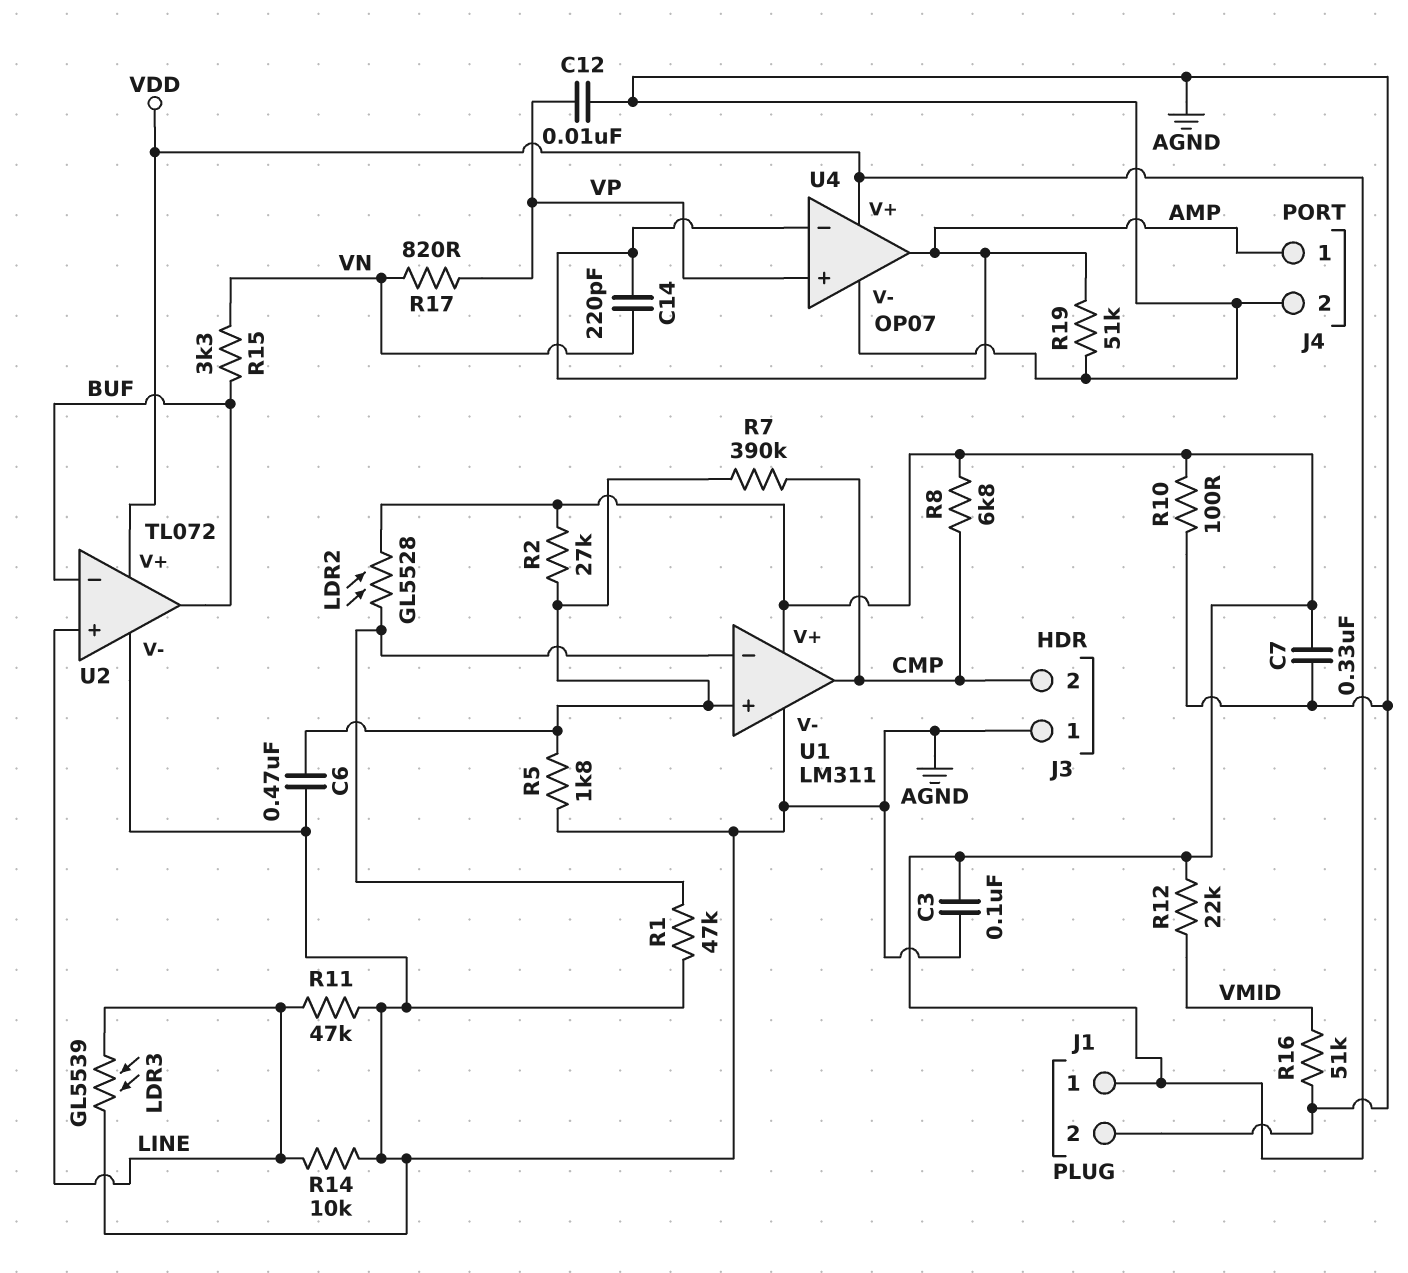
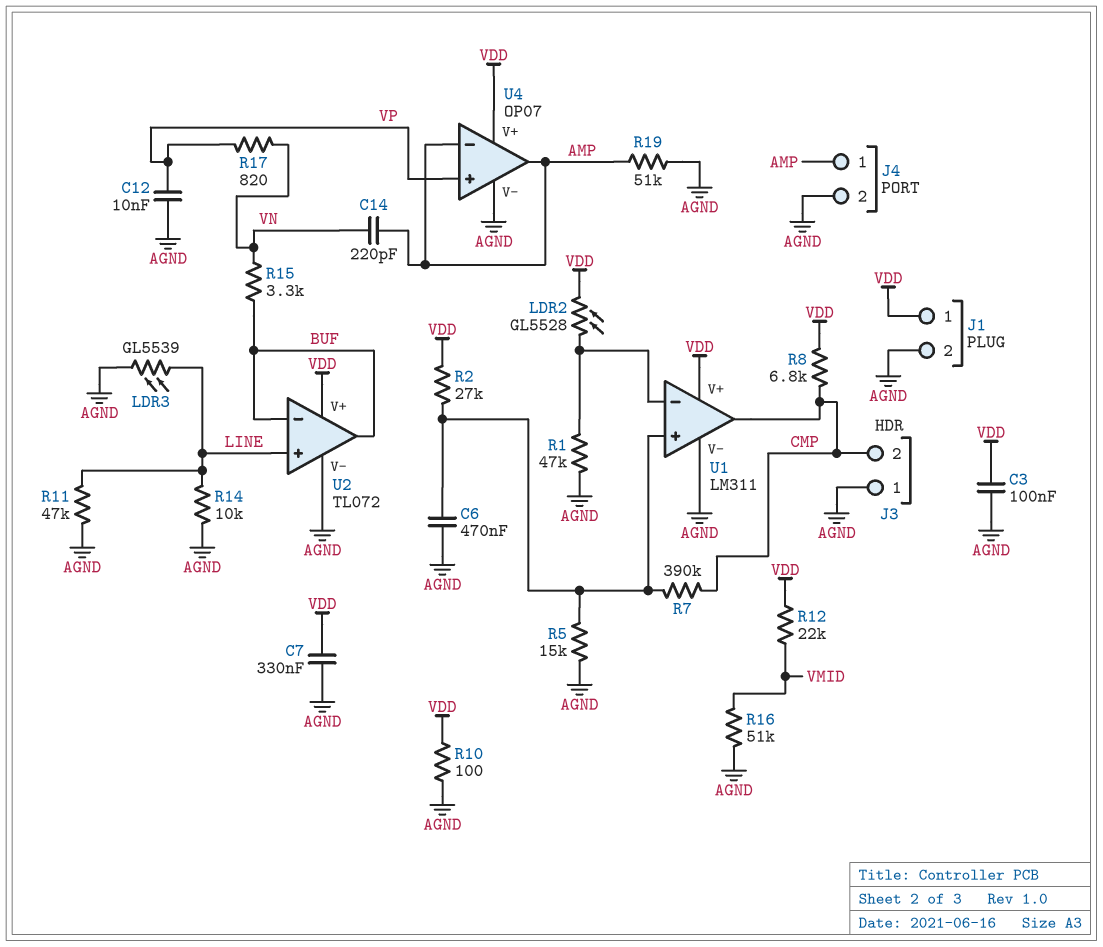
R5: 1.8k (AGND, U1/in+) -> 15k (AGND, U1/in+)

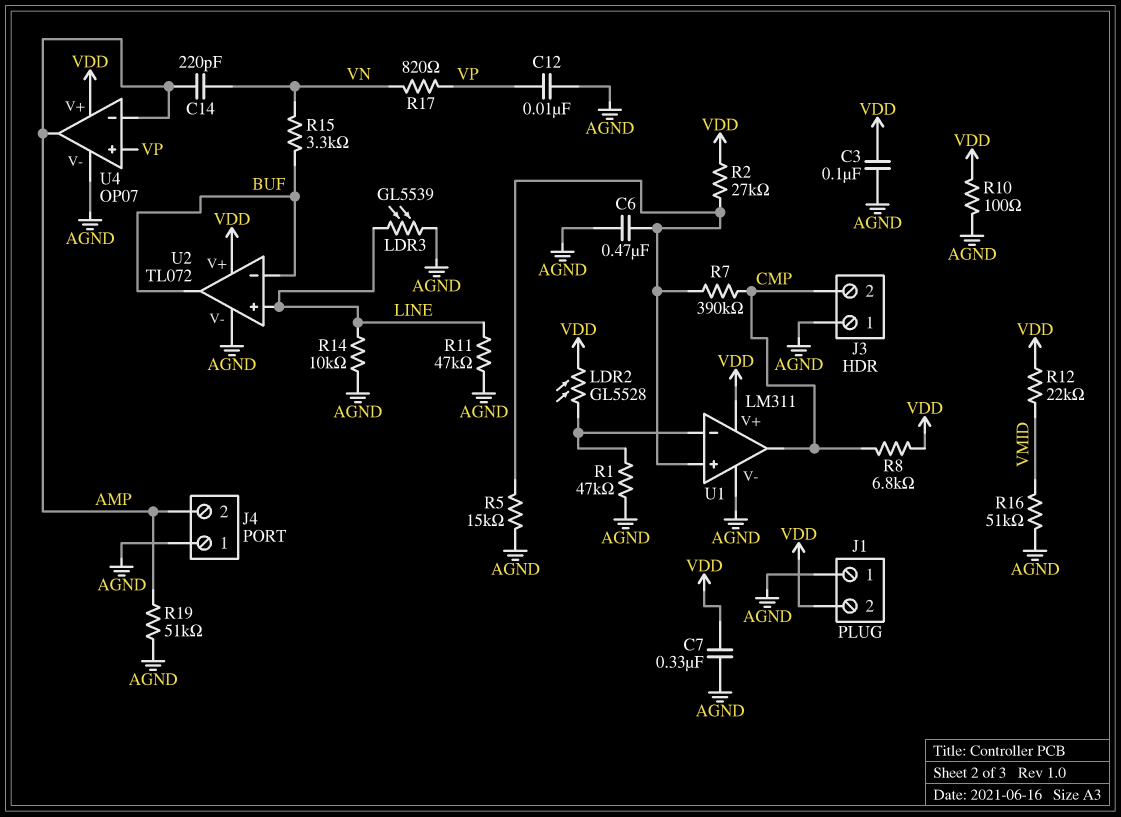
J1 pin 1: VDD -> AGND
J1 pin 2: AGND -> VDD
J4 pin 1: AMP -> AGND
J4 pin 2: AGND -> AMP

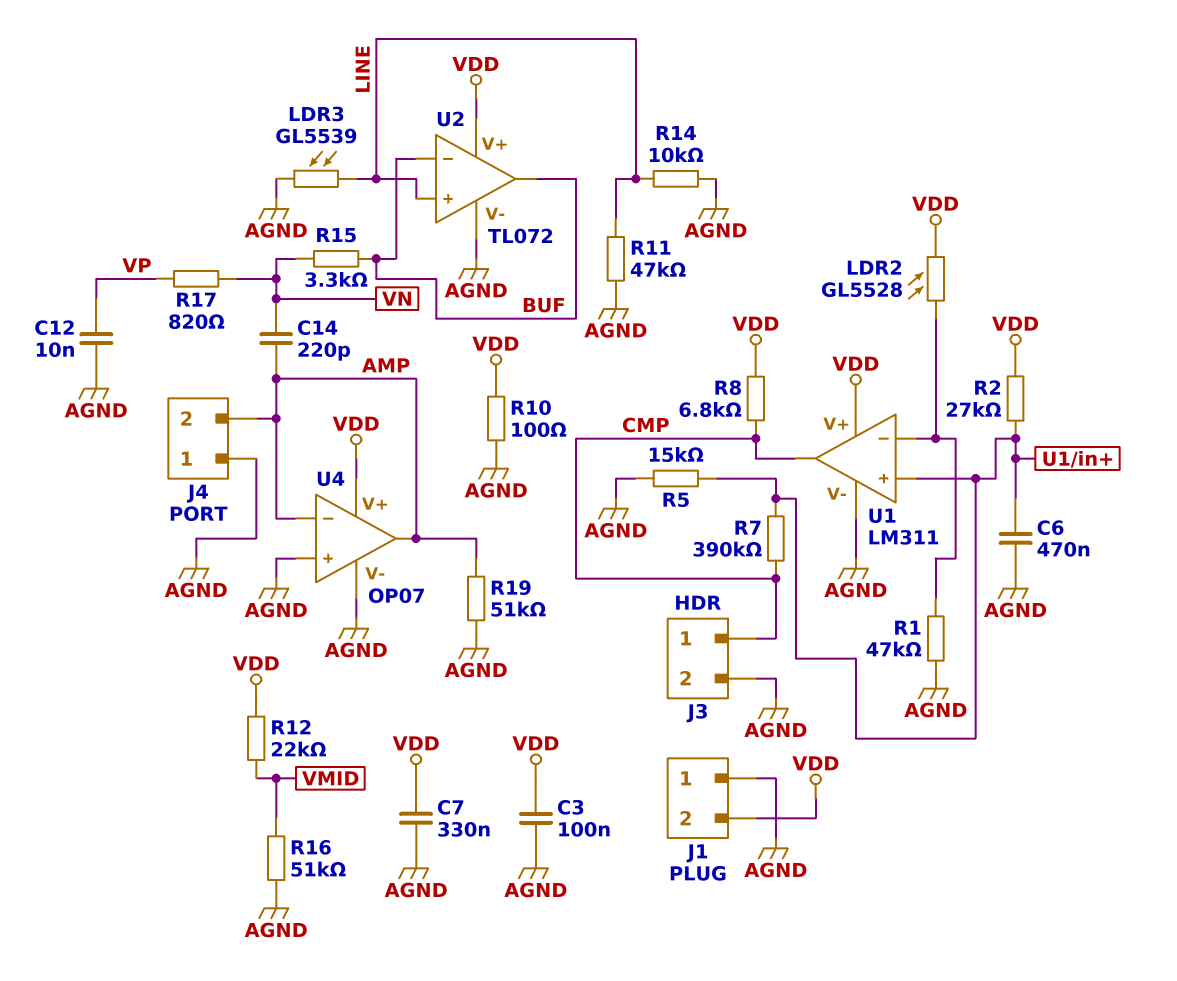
J3 pin 1: AGND -> CMP
J3 pin 2: CMP -> AGND
U4 pin in+: VP -> AGND

